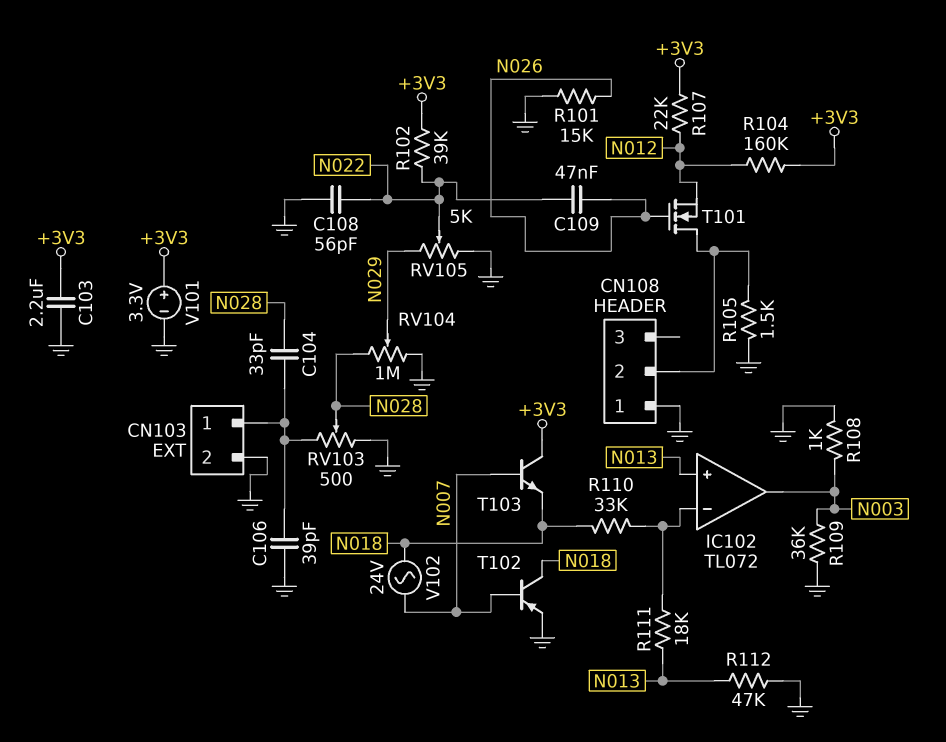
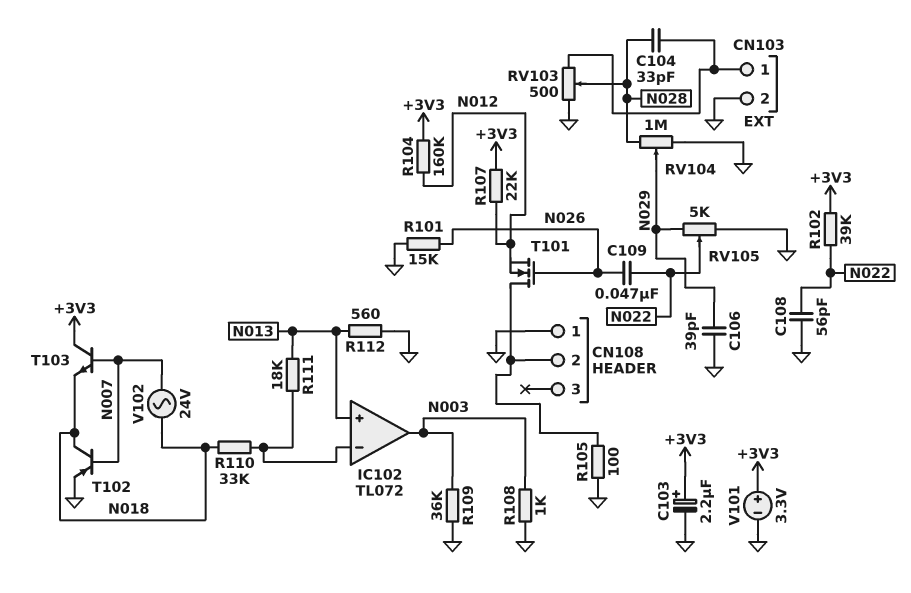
C103: 2.2uF (+3V3, GND) -> 2.2uF (plus +3V3, minus GND)
C106: 39pF (CN103/1, GND) -> 39pF (GND, N029)
R105: 1.5k (CN108/2, GND) -> 100 (CN108/2, GND)
R112: 47k (GND, N013) -> 560 (GND, N013)

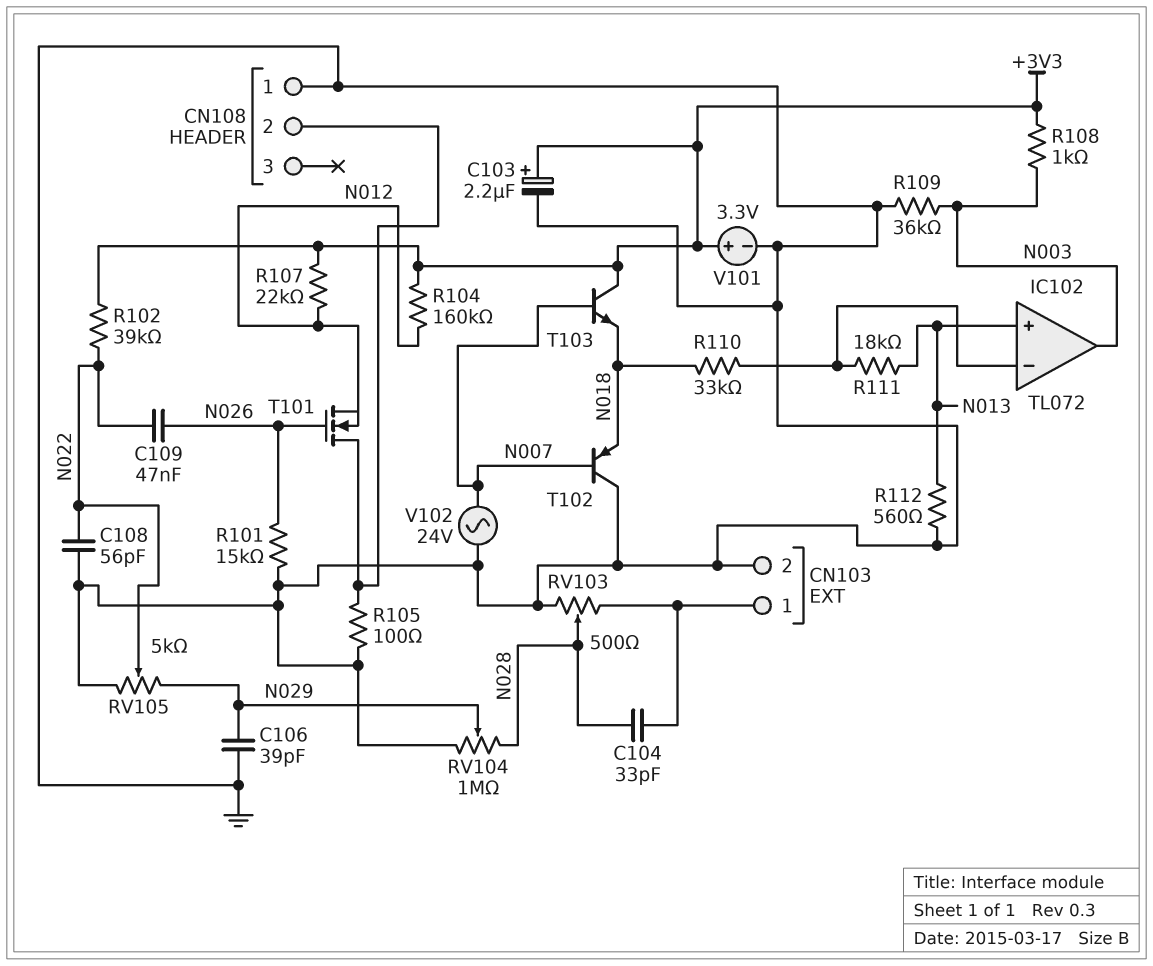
R108: 1k (GND, N003) -> 1k (+3V3, N003)
T102: PNP (B N007, C N018, E GND) -> PNP (B N007, C GND, E N018)
V102: AC 24V (N007, N018) -> AC 24V (GND, N007)

